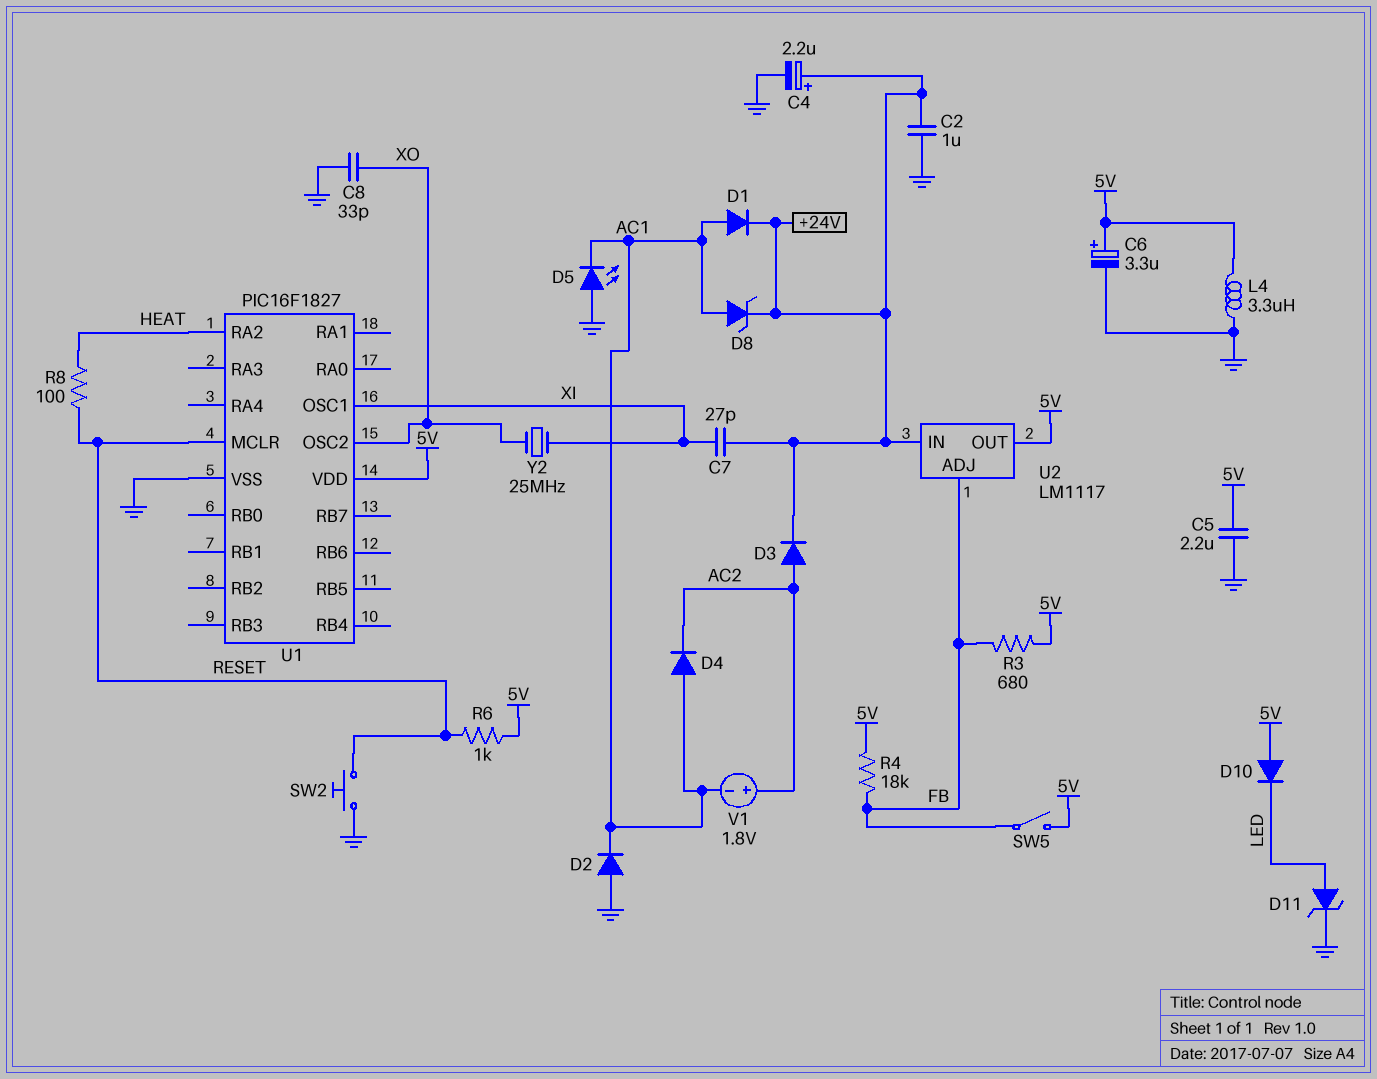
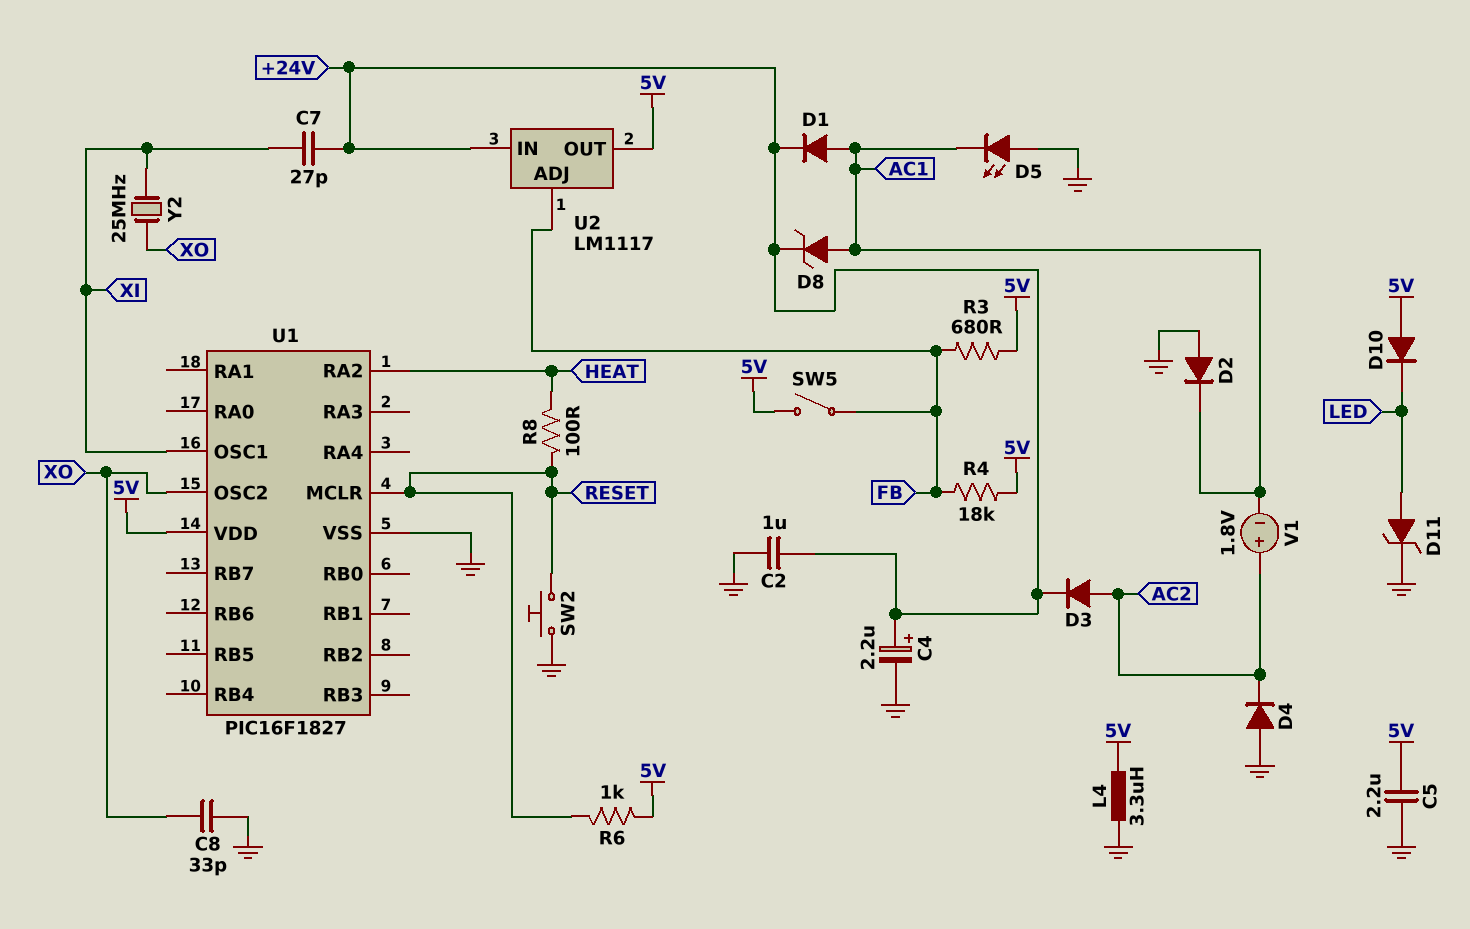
C6: 3.3uF (plus 5V, minus GND) -> none
D4: diode (A AC1, K AC2) -> diode (A GND, K AC2)

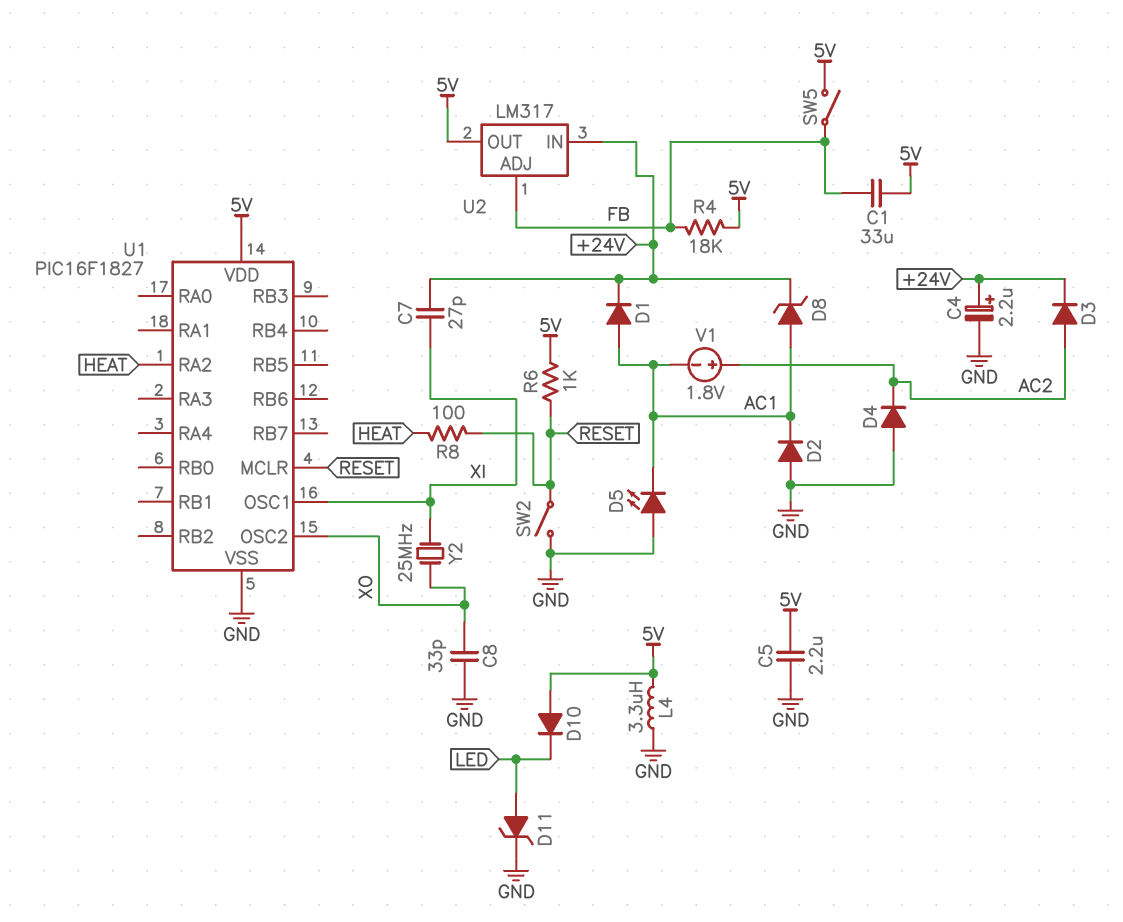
C1: none -> 33uF (5V, FB)
C2: 1uF (+24V, GND) -> none
R3: 680 (5V, FB) -> none
SW2: button (GND, RESET) -> switch (GND, RESET)
U2: LM1117 -> LM317

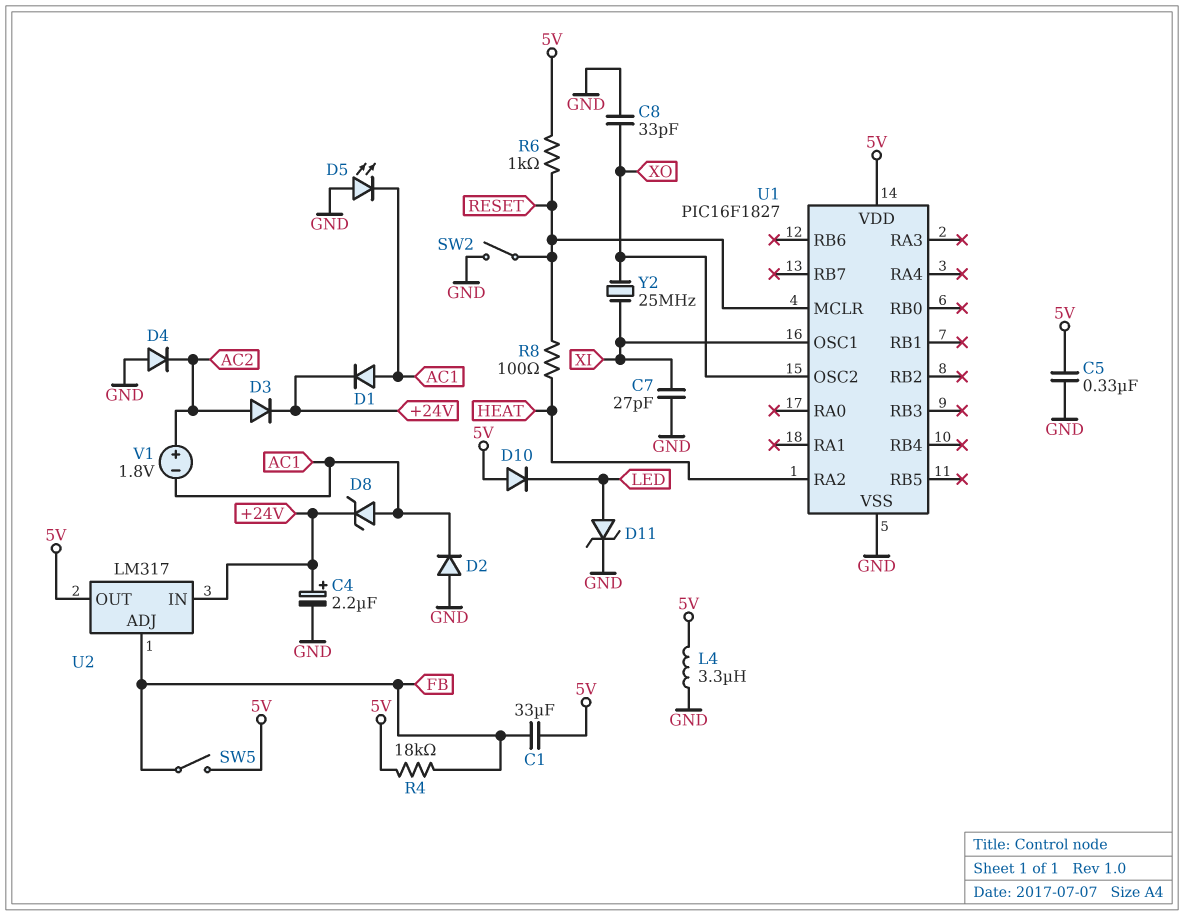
C5: 2.2uF (5V, GND) -> 330nF (5V, GND)
C7: 27pF (+24V, XI) -> 27pF (GND, XI)

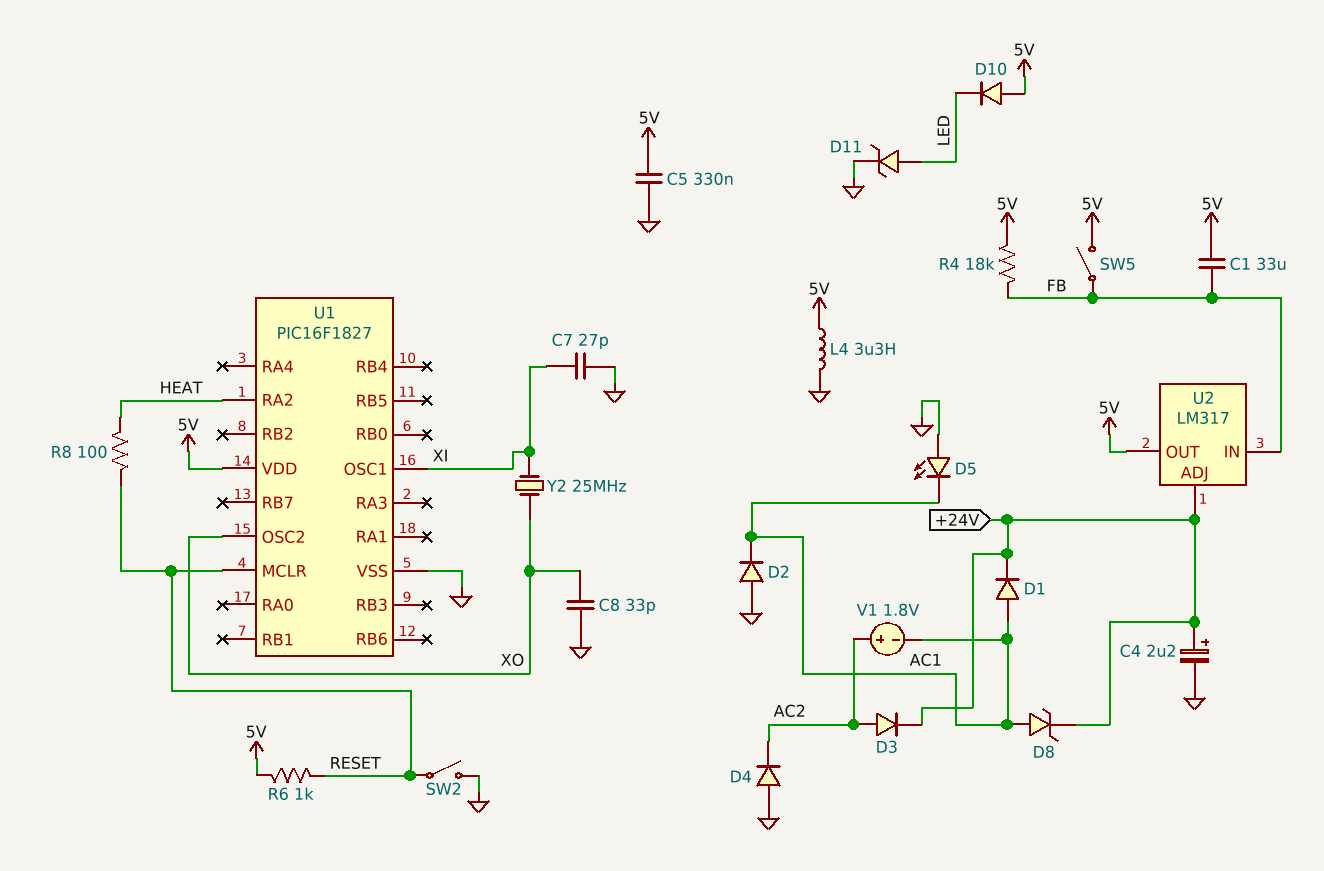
U2 pin ADJ: FB -> +24V
U2 pin IN: +24V -> FB

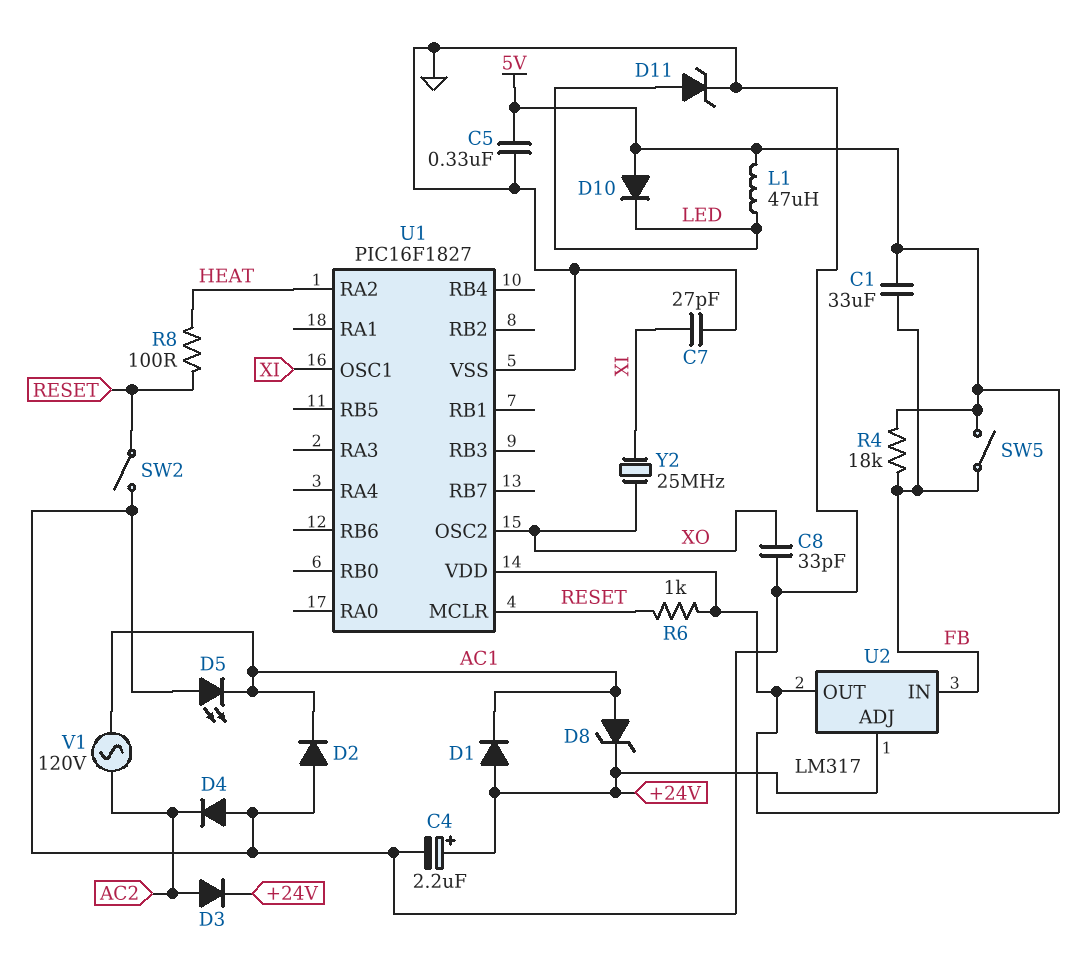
D1: diode (A AC1, K +24V) -> diode (A +24V, K AC1)
L1: none -> 47uH (5V, LED)
L4: 3.3uH (5V, GND) -> none
V1: 1.8V (plus AC2, minus AC1) -> AC 120V (AC1, AC2)

